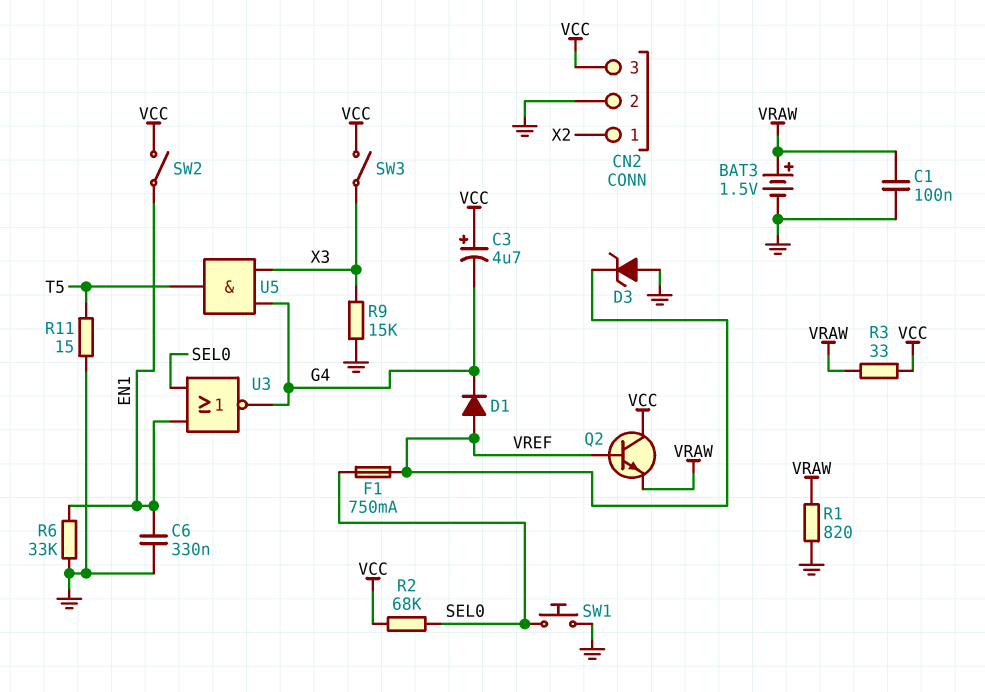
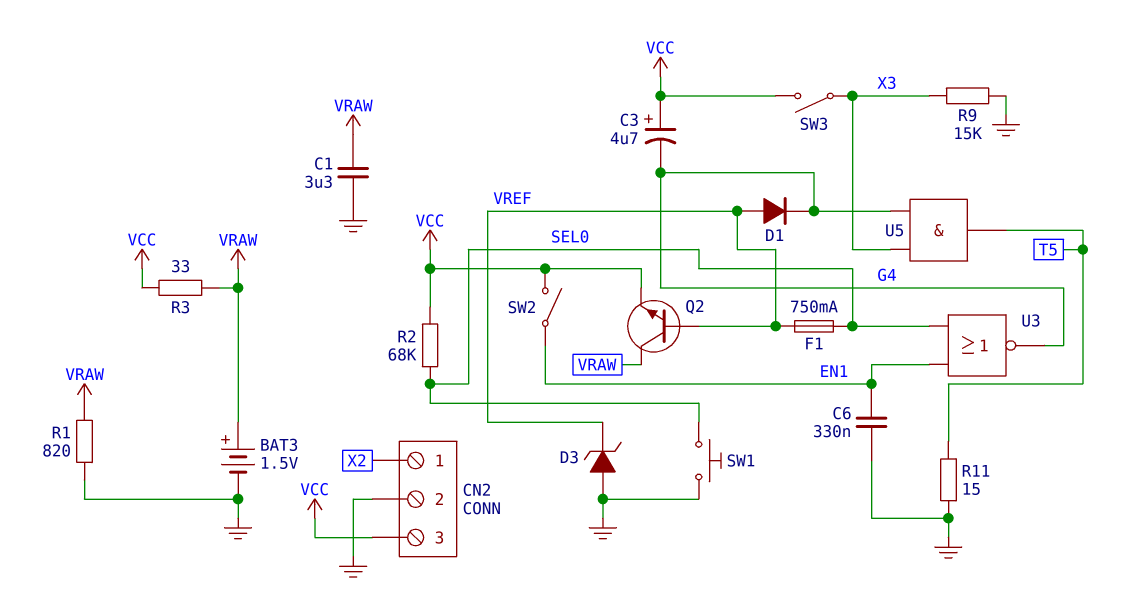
C1: 100nF (GND, VRAW) -> 3.3uF (GND, VRAW)
Q2: NPN (B VREF, C VCC, E VRAW) -> NPN (B VREF, C VRAW, E VCC)
R6: 33k (EN1, GND) -> none

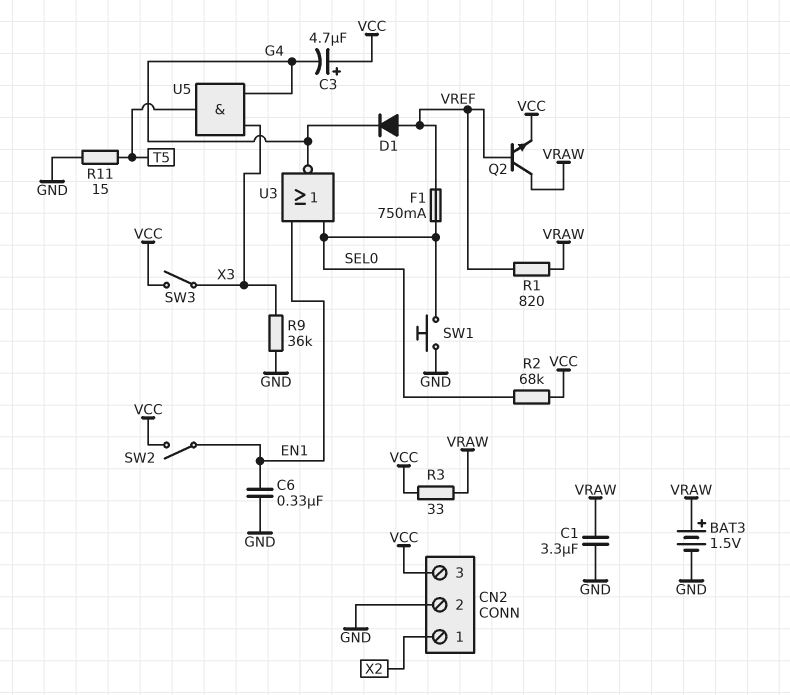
D3: zener (A GND, K VREF) -> none
R1: 820 (GND, VRAW) -> 820 (VRAW, VREF)
R9: 15k (GND, X3) -> 36k (GND, X3)

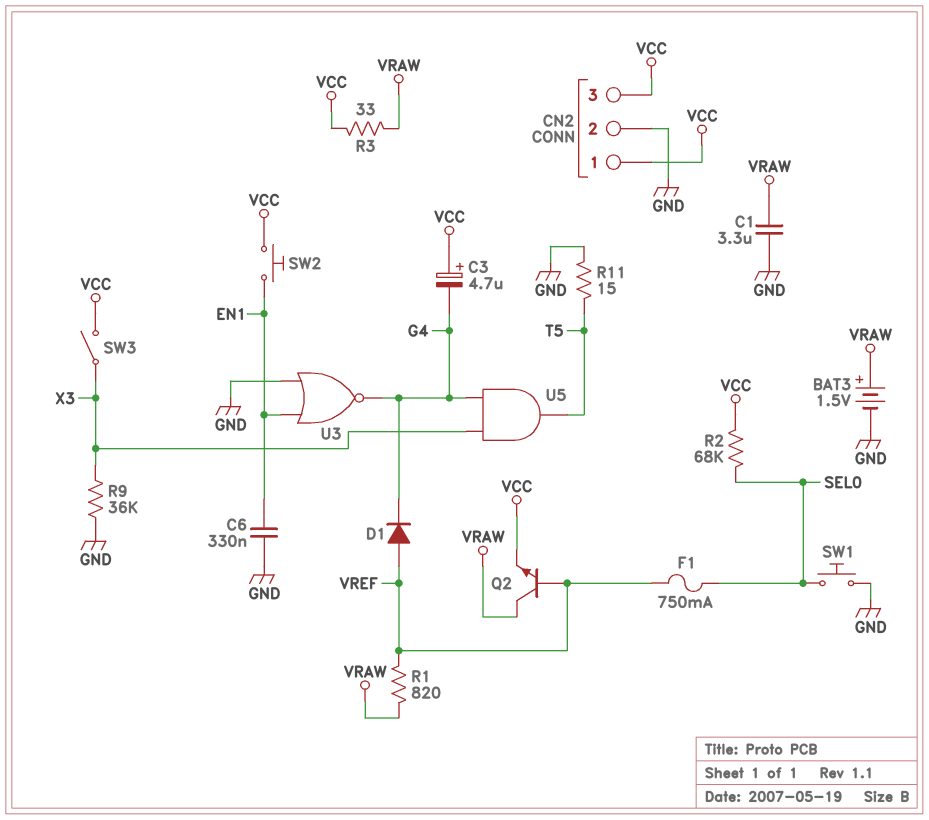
CN2 pin 1: X2 -> VCC
SW2: switch (EN1, VCC) -> button (EN1, VCC)
U3: NOR (in EN1, in SEL0, out G4) -> NOR (in EN1, in GND, out G4)

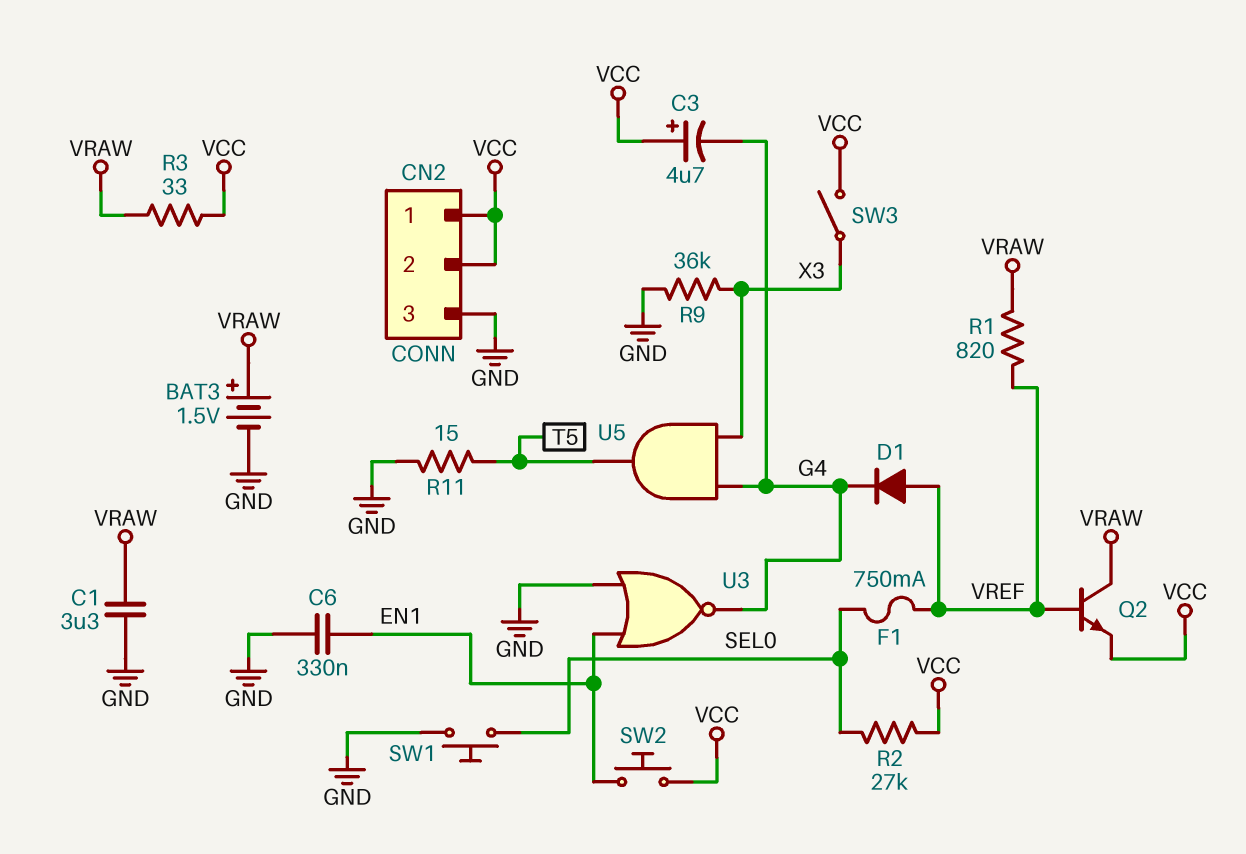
CN2 pin 2: GND -> VCC
CN2 pin 3: VCC -> GND
R2: 68k (SEL0, VCC) -> 27k (SEL0, VCC)

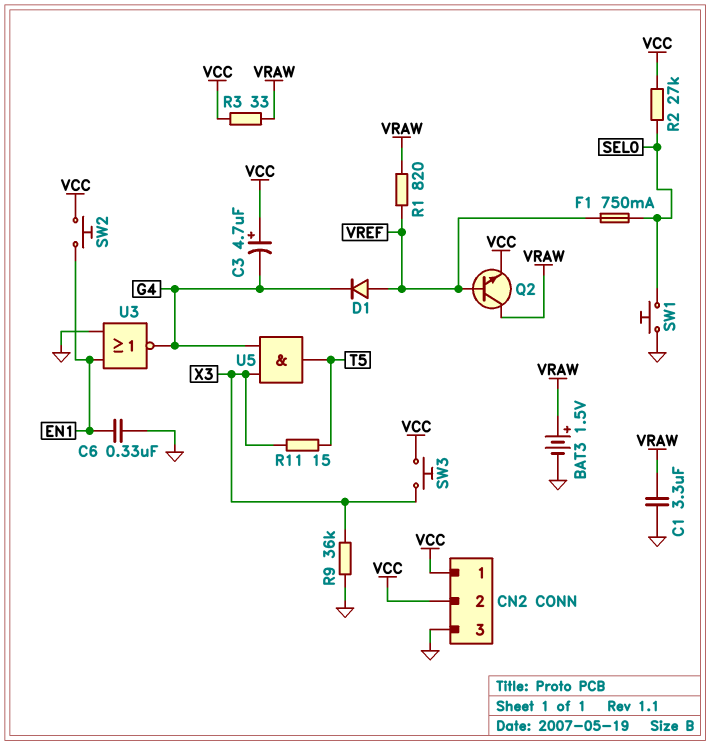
R11: 15 (GND, T5) -> 15 (T5, X3)
SW3: switch (VCC, X3) -> button (VCC, X3)

